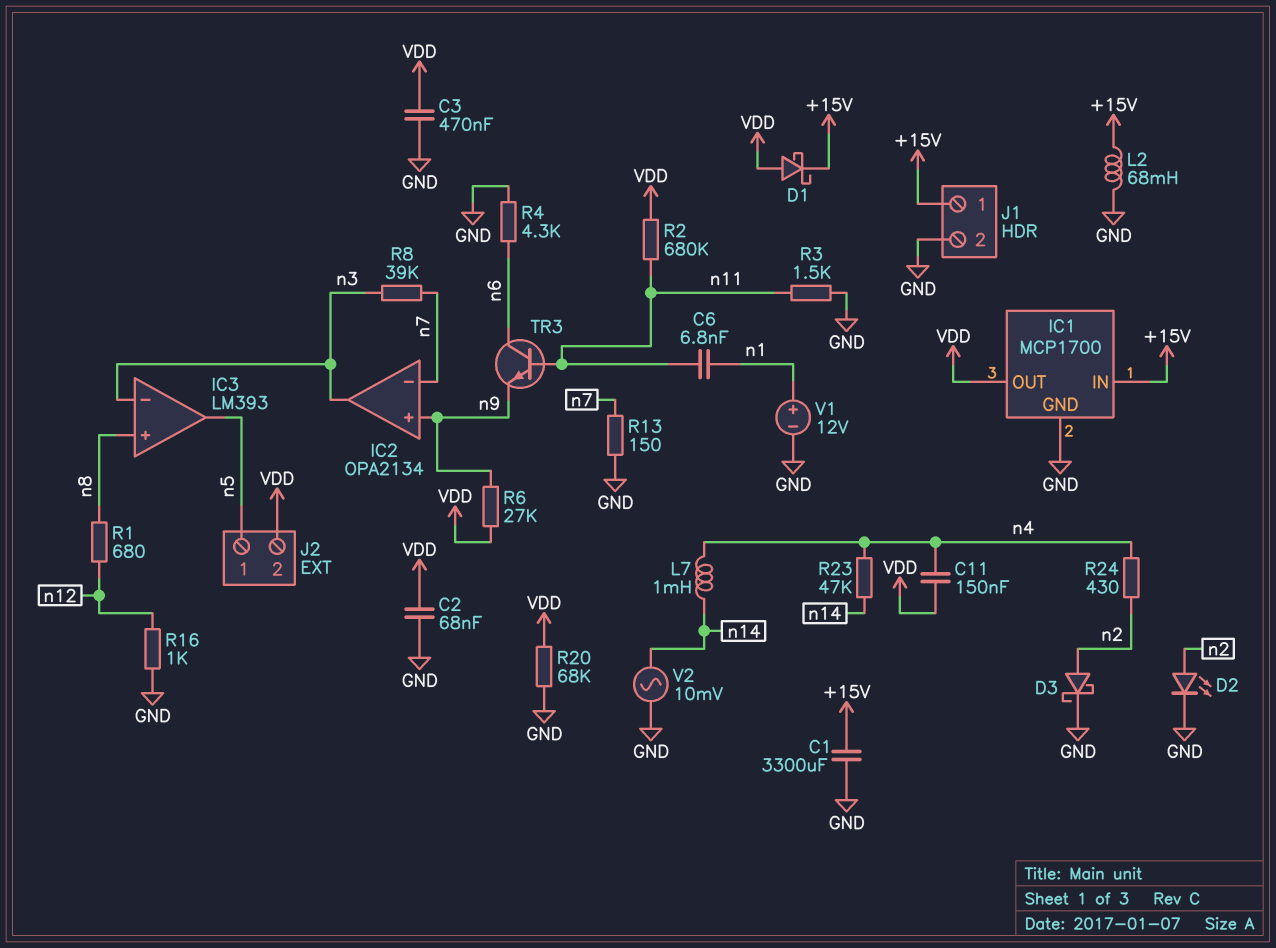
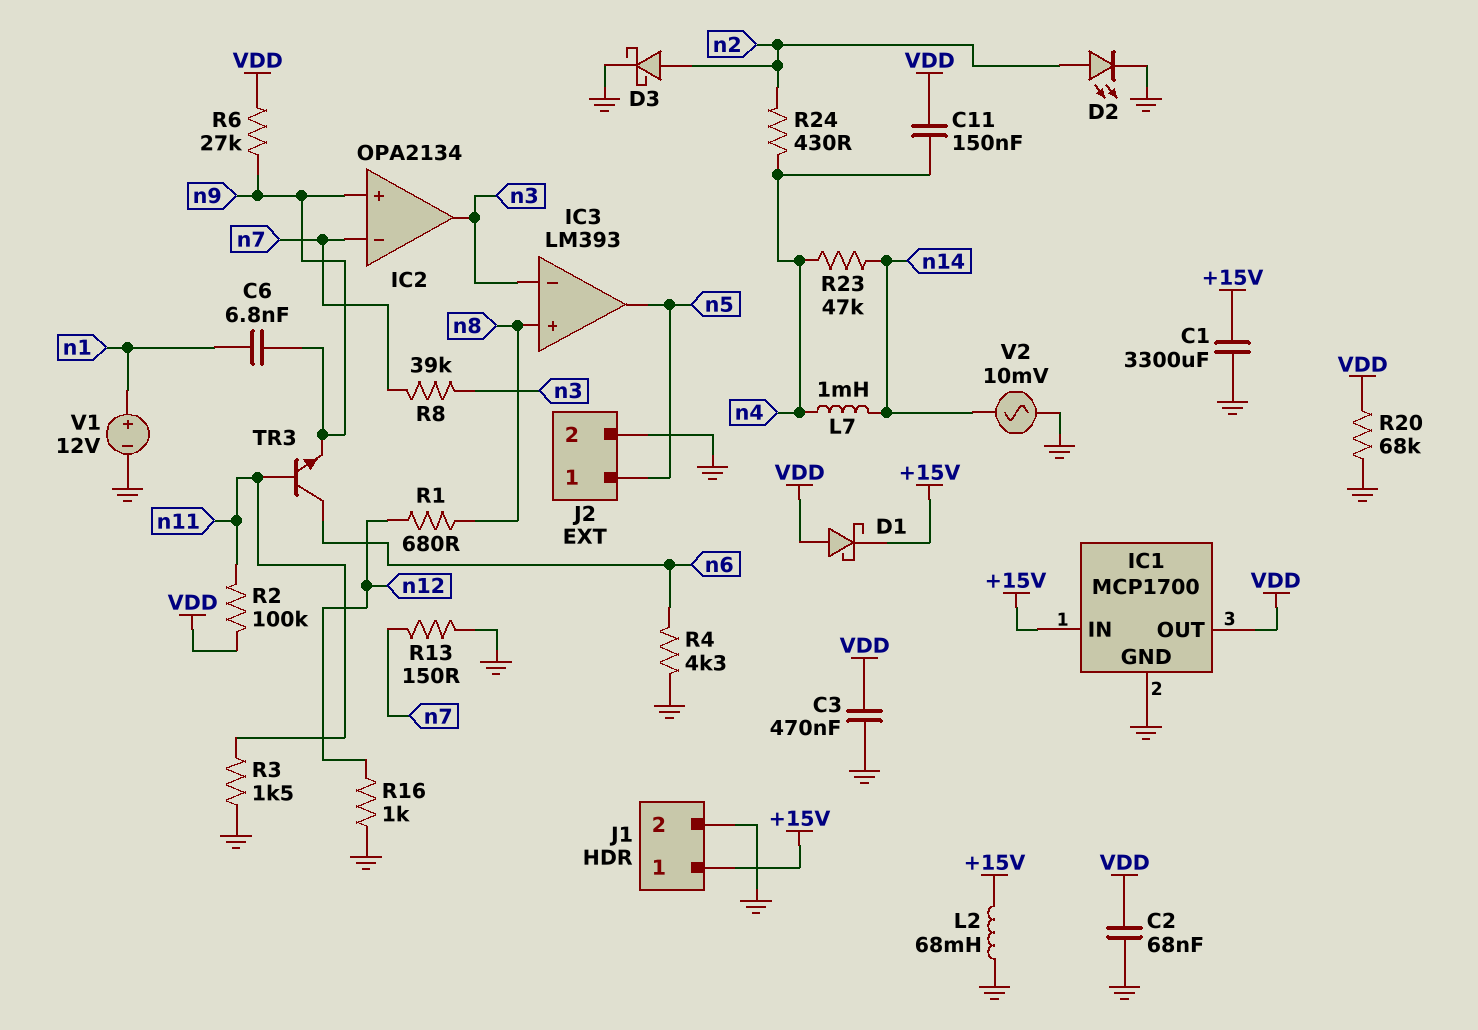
C6: 6.8nF (n1, n11) -> 6.8nF (n1, n9)
J2 pin 2: VDD -> GND
R2: 680k (VDD, n11) -> 100k (VDD, n11)

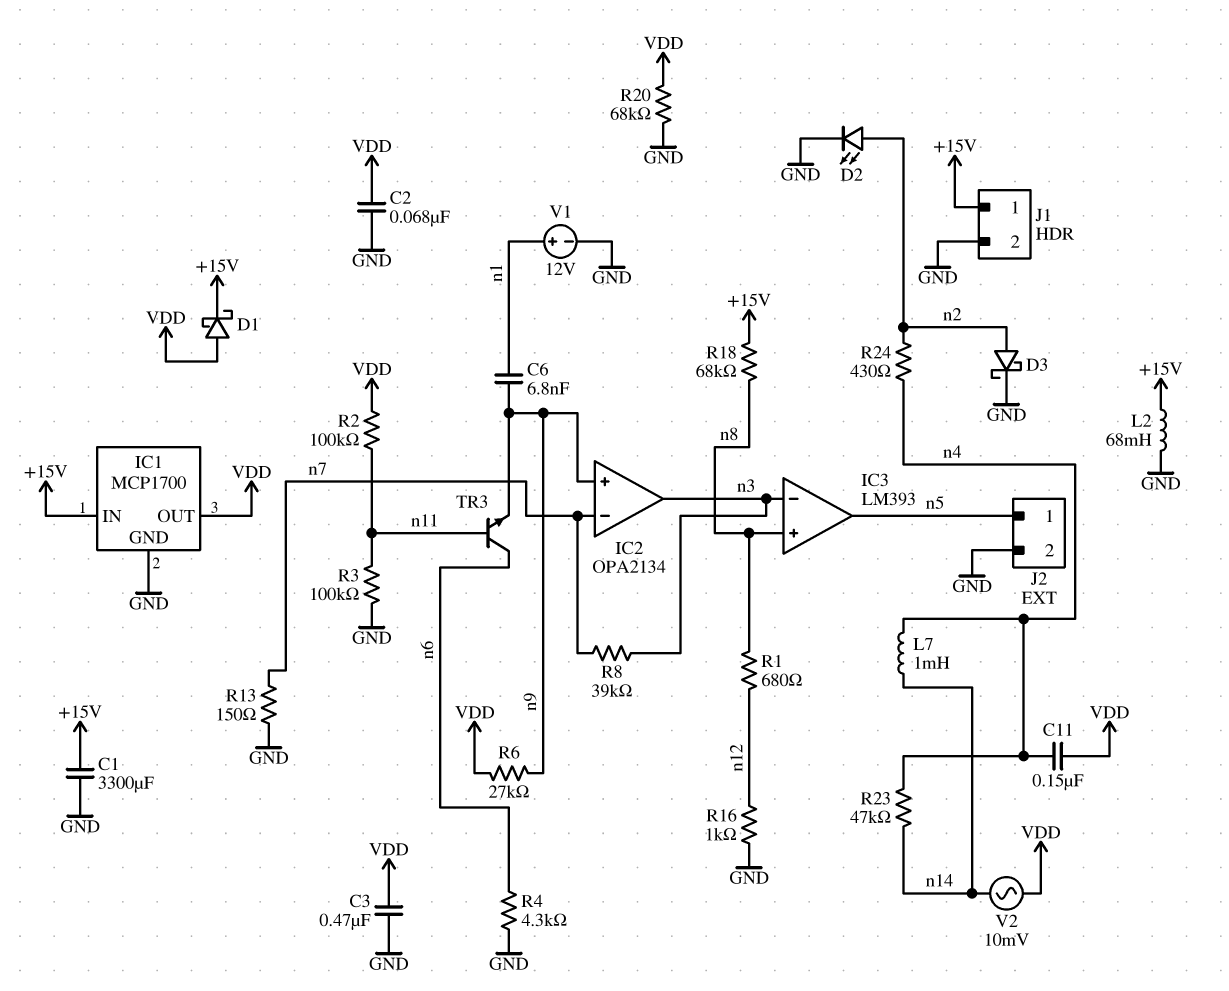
R3: 1.5k (GND, n11) -> 100k (GND, n11)
R18: none -> 68k (+15V, n8)
V2: AC 10mV (GND, n14) -> AC 10mV (VDD, n14)

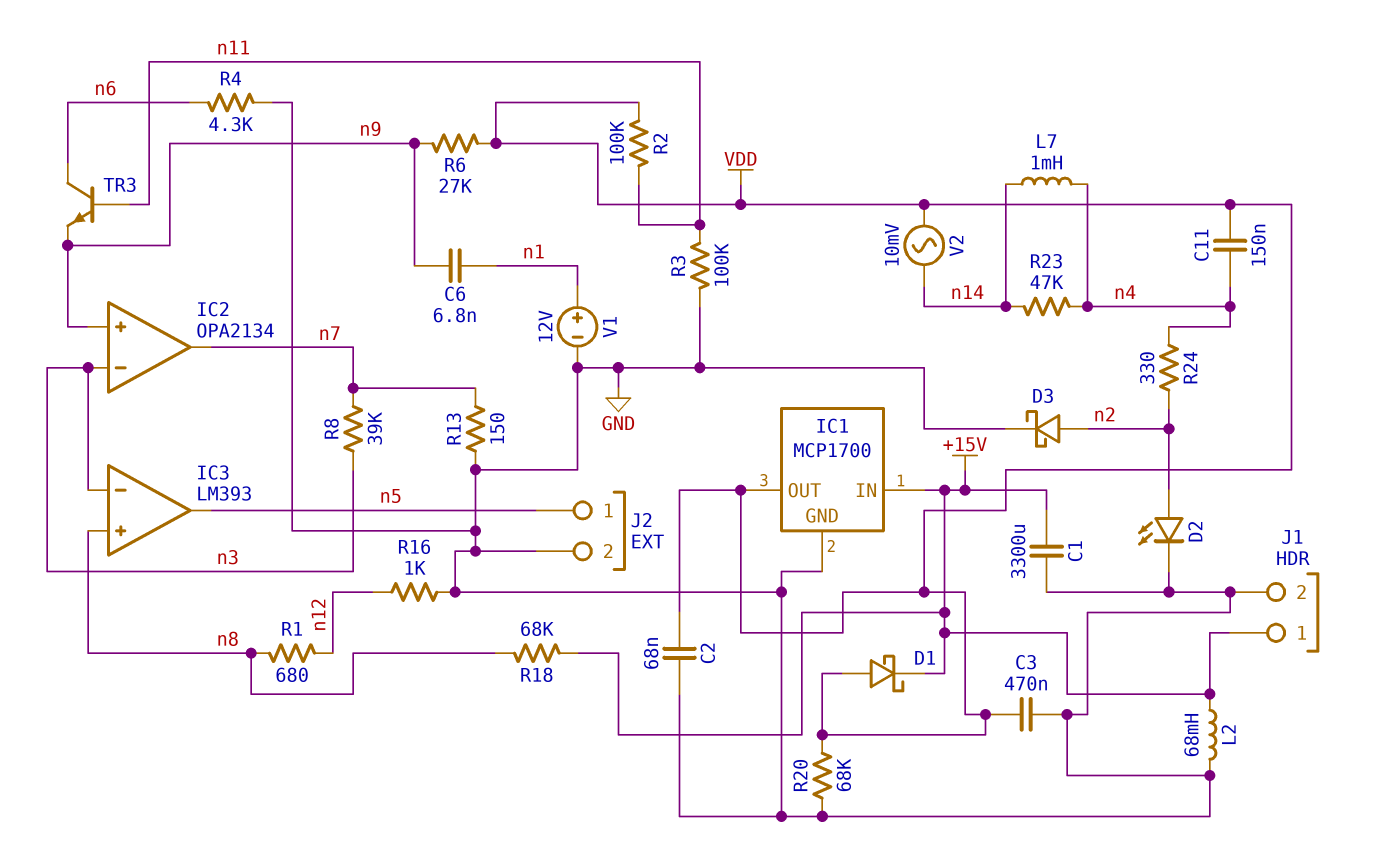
IC2 pin in-: n7 -> n3
IC2 pin out: n3 -> n7
R24: 430 (n2, n4) -> 330 (n2, n4)

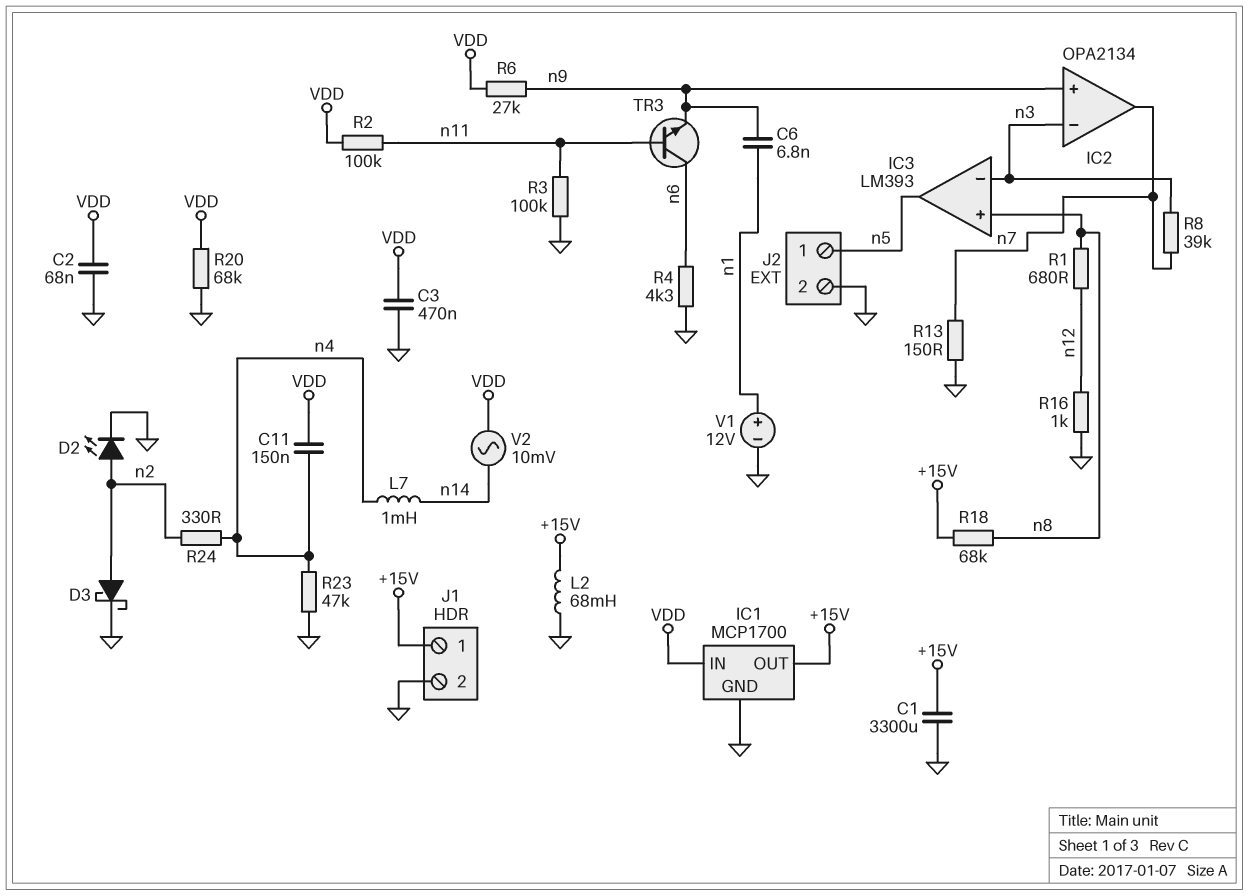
D1: schottky (A VDD, K +15V) -> none
IC1 pin IN: +15V -> VDD
IC1 pin OUT: VDD -> +15V
R23: 47k (n4, n14) -> 47k (GND, n4)

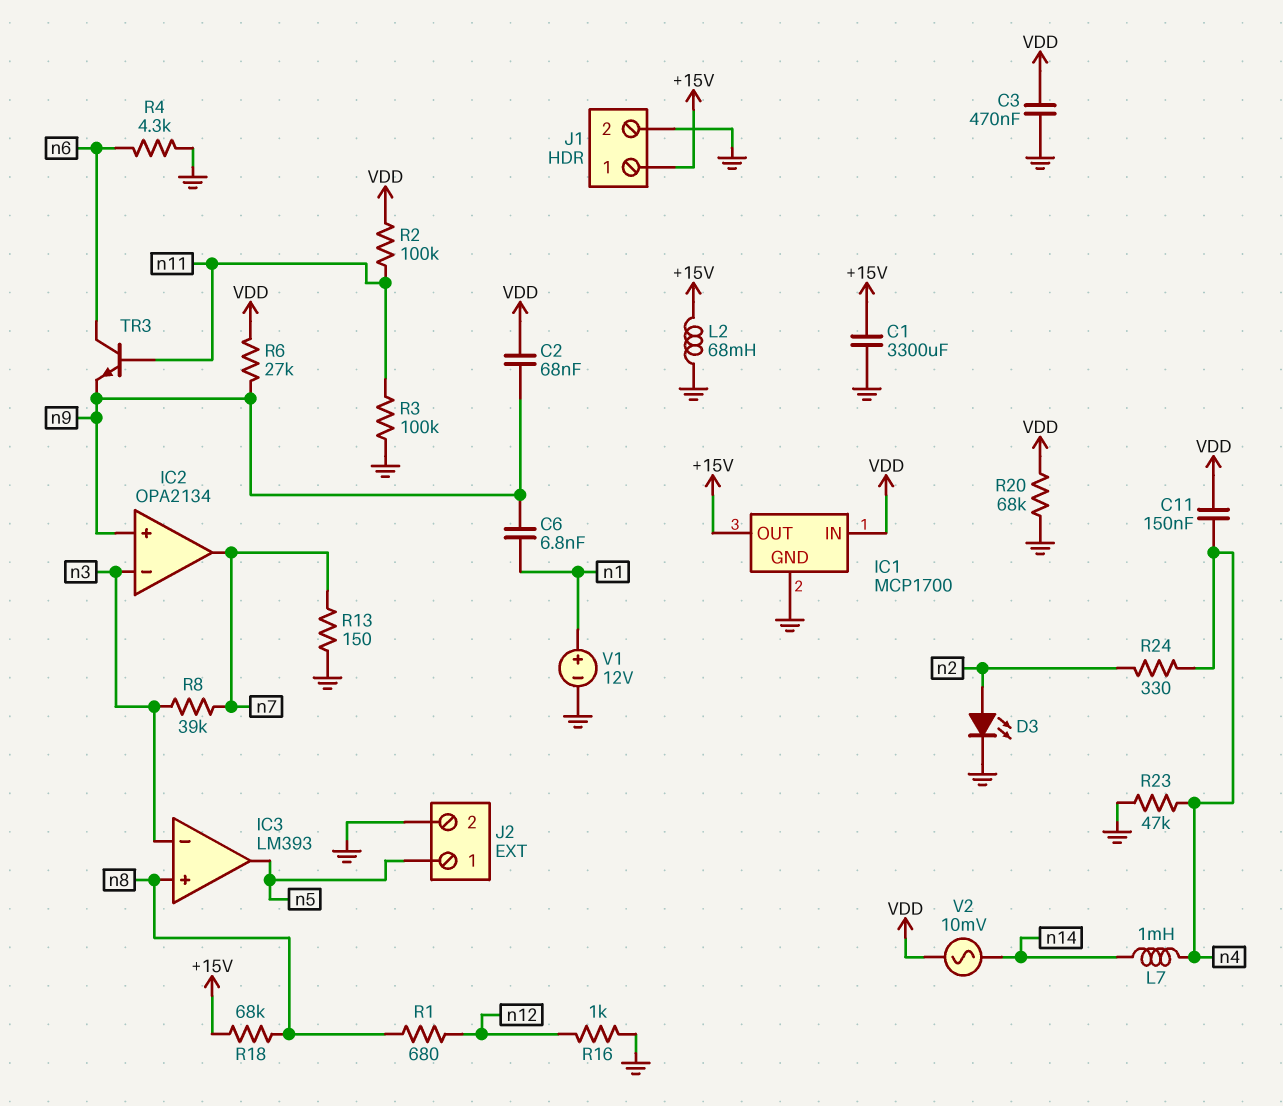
C2: 68nF (GND, VDD) -> 68nF (VDD, n9)
D2: LED (A n2, K GND) -> none
D3: schottky (A n2, K GND) -> LED (A n2, K GND)

